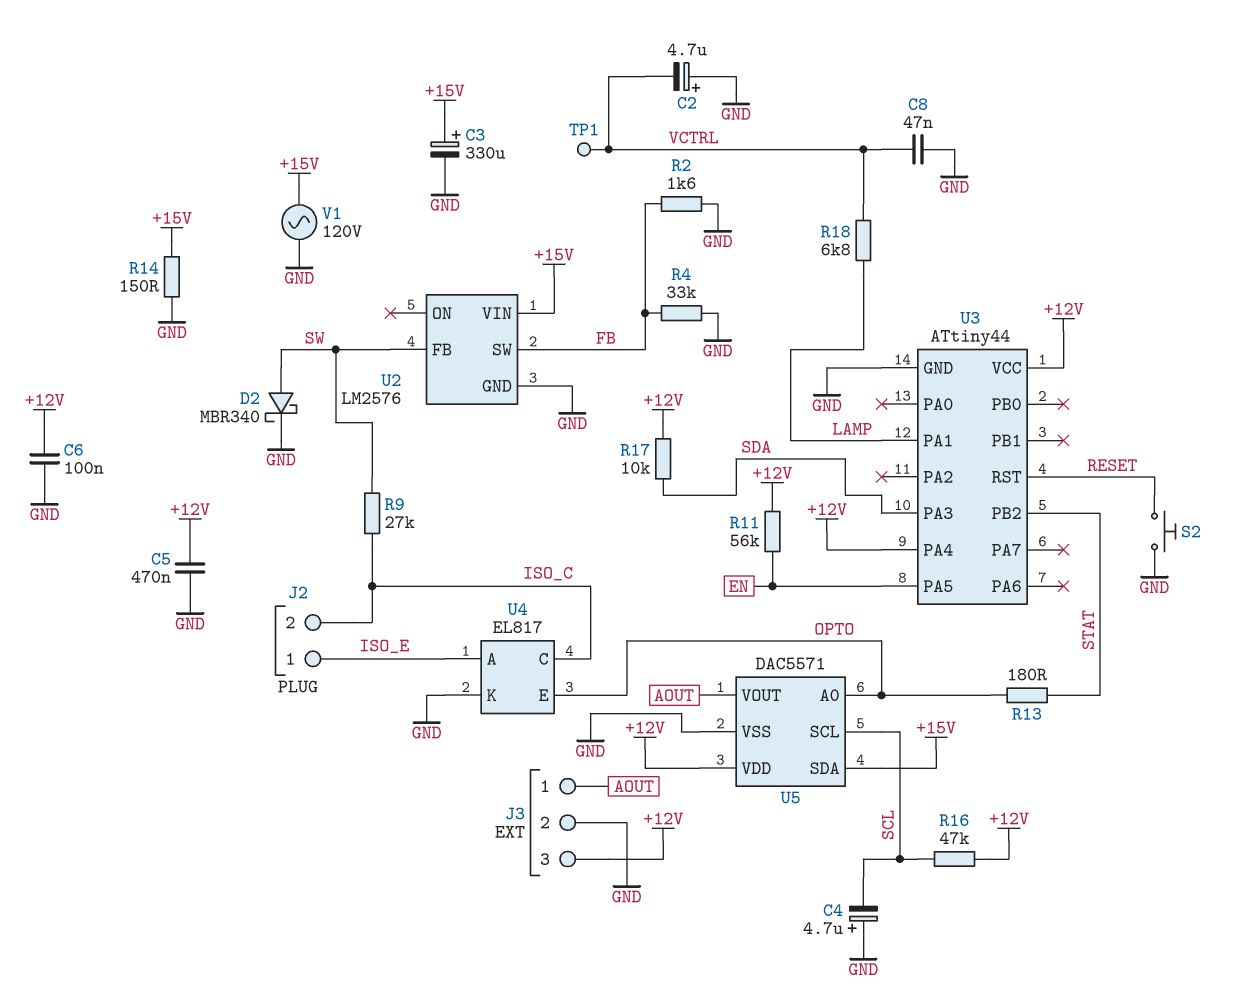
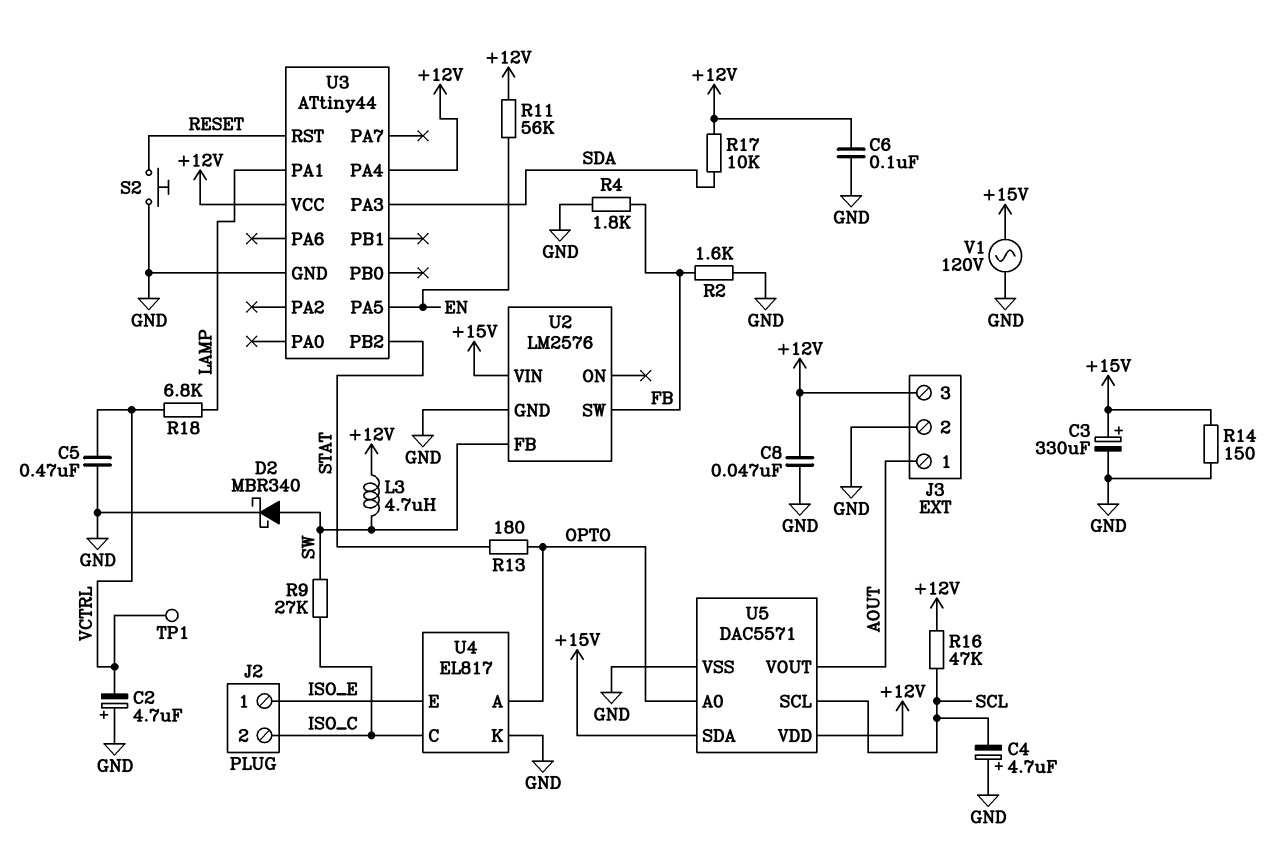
C5: 470nF (+12V, GND) -> 470nF (GND, VCTRL)
C8: 47nF (GND, VCTRL) -> 47nF (+12V, GND)
L3: none -> 4.7uH (+12V, SW)
R4: 33k (FB, GND) -> 1.8k (FB, GND)
U4 pin A: ISO_E -> OPTO
U4 pin E: OPTO -> ISO_E

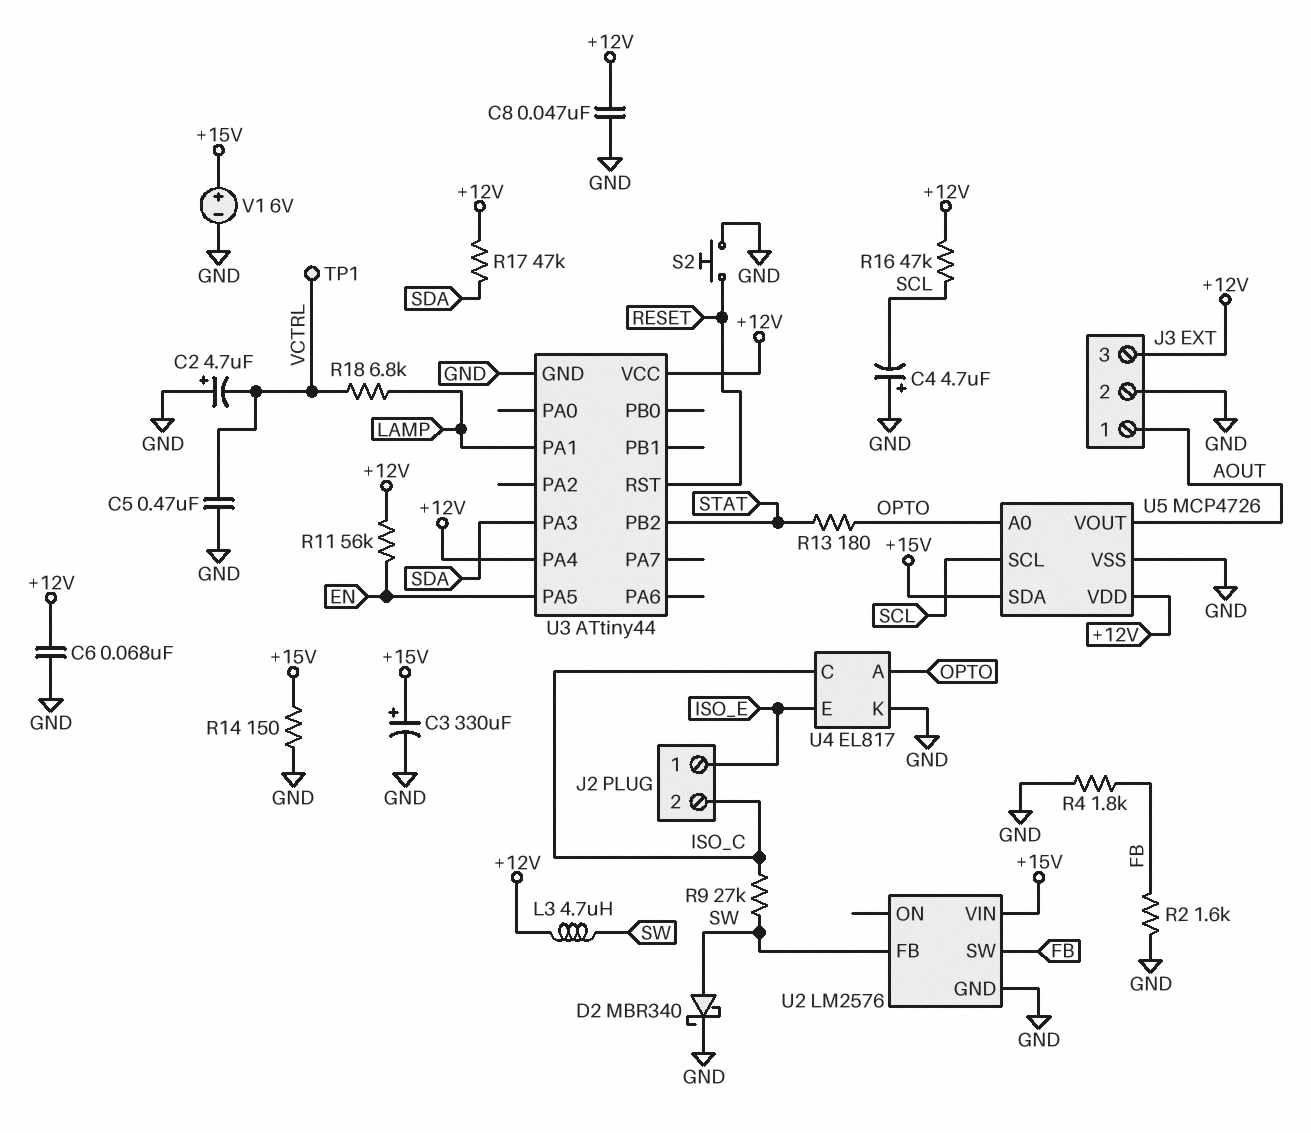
C6: 100nF (+12V, GND) -> 68nF (+12V, GND)
R17: 10k (+12V, SDA) -> 47k (+12V, SDA)
U5: DAC5571 -> MCP4726
V1: AC 120V (+15V, GND) -> 6V (plus +15V, minus GND)

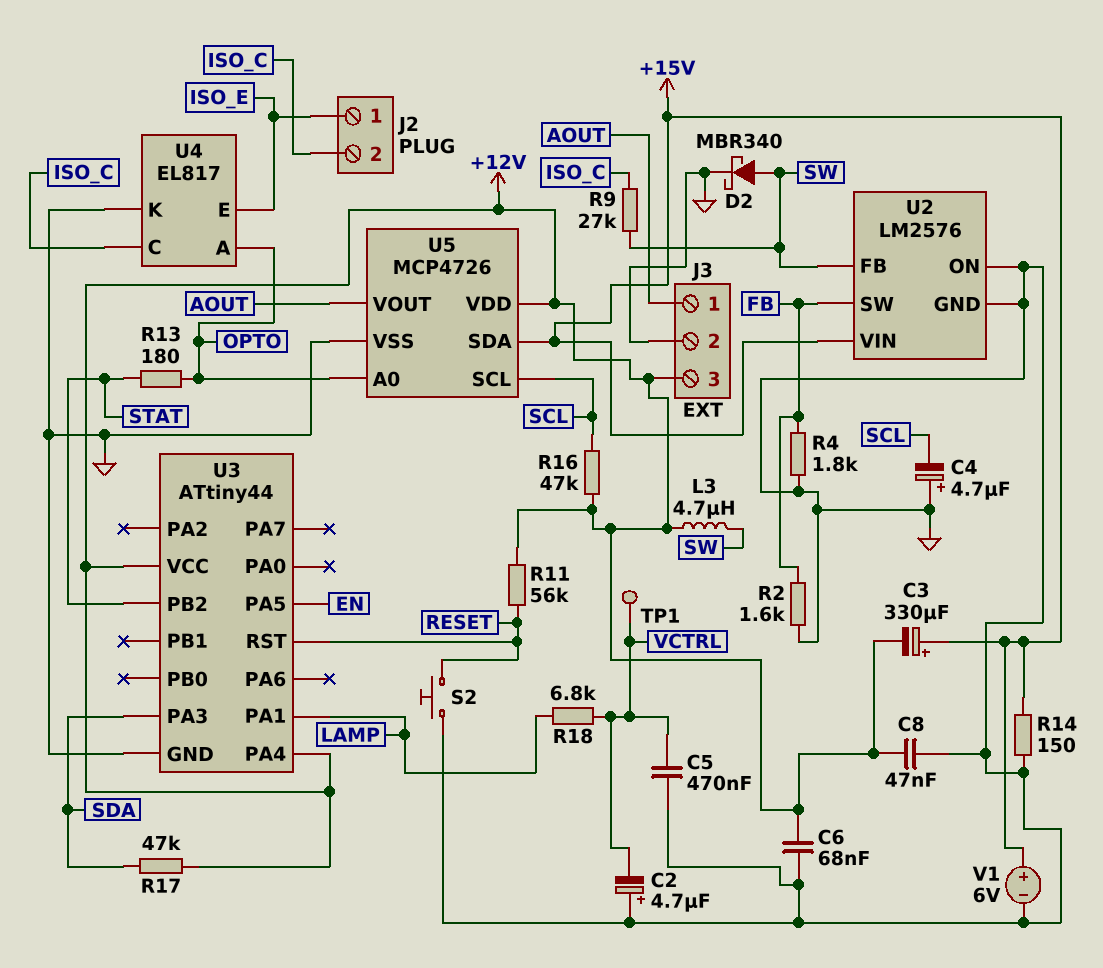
C3: 330uF (plus +15V, minus GND) -> 330uF (plus +15V, minus +12V)
R11: 56k (+12V, EN) -> 56k (+12V, RESET)
U2 pin ON: none -> GND

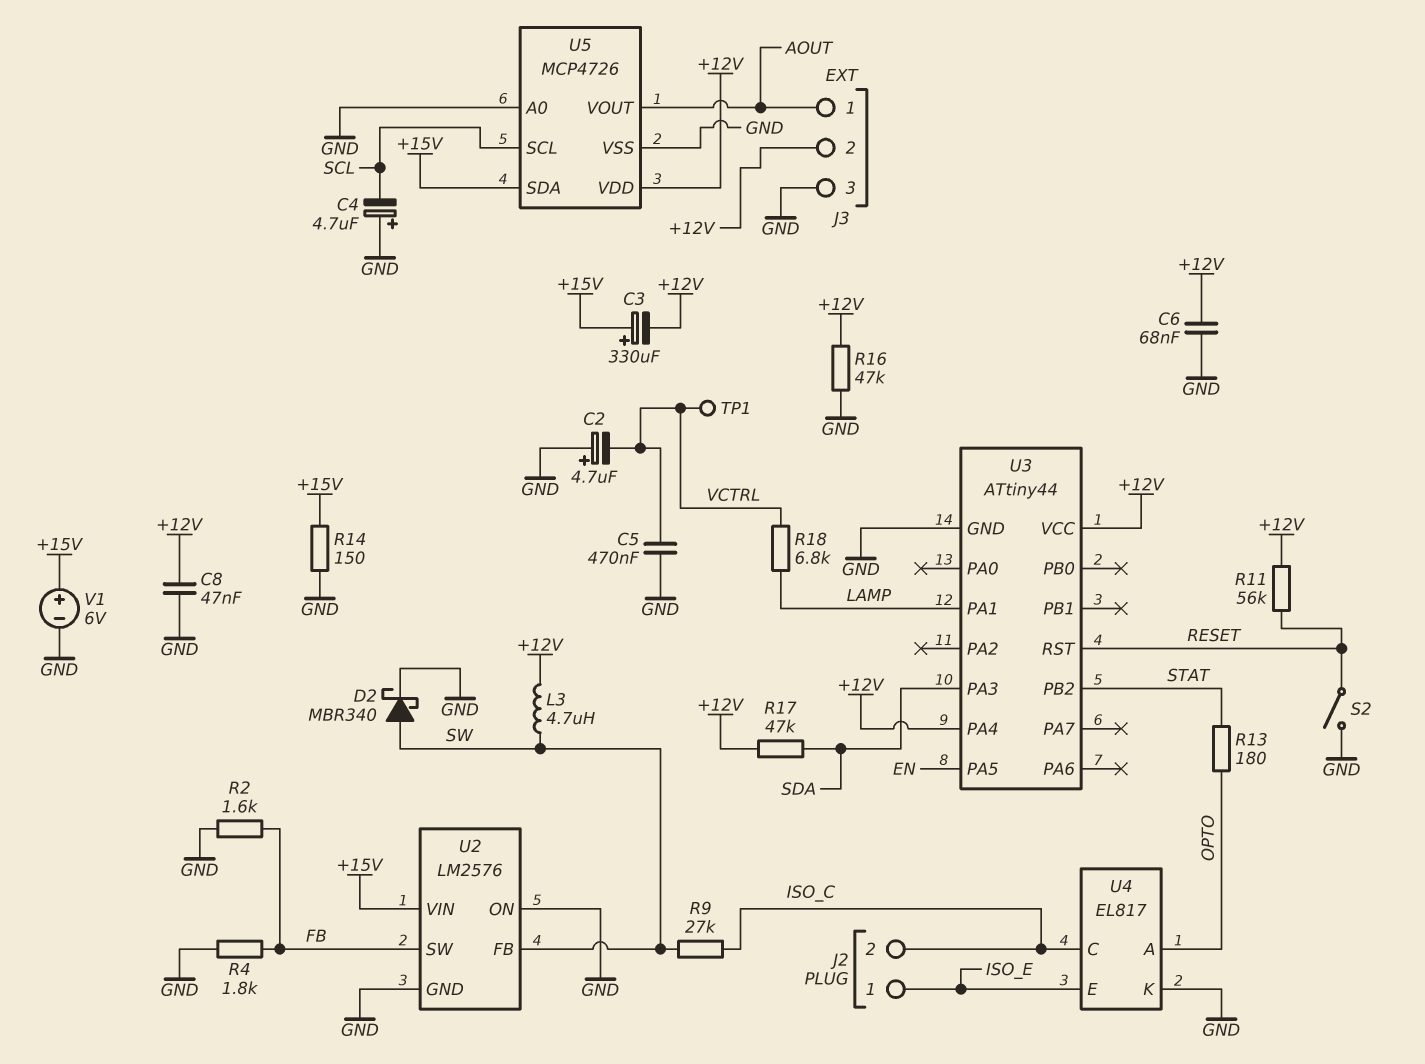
J3 pin 2: GND -> +12V
J3 pin 3: +12V -> GND
R16: 47k (+12V, SCL) -> 47k (+12V, GND)
S2: button (GND, RESET) -> switch (GND, RESET)
U5 pin A0: OPTO -> GND

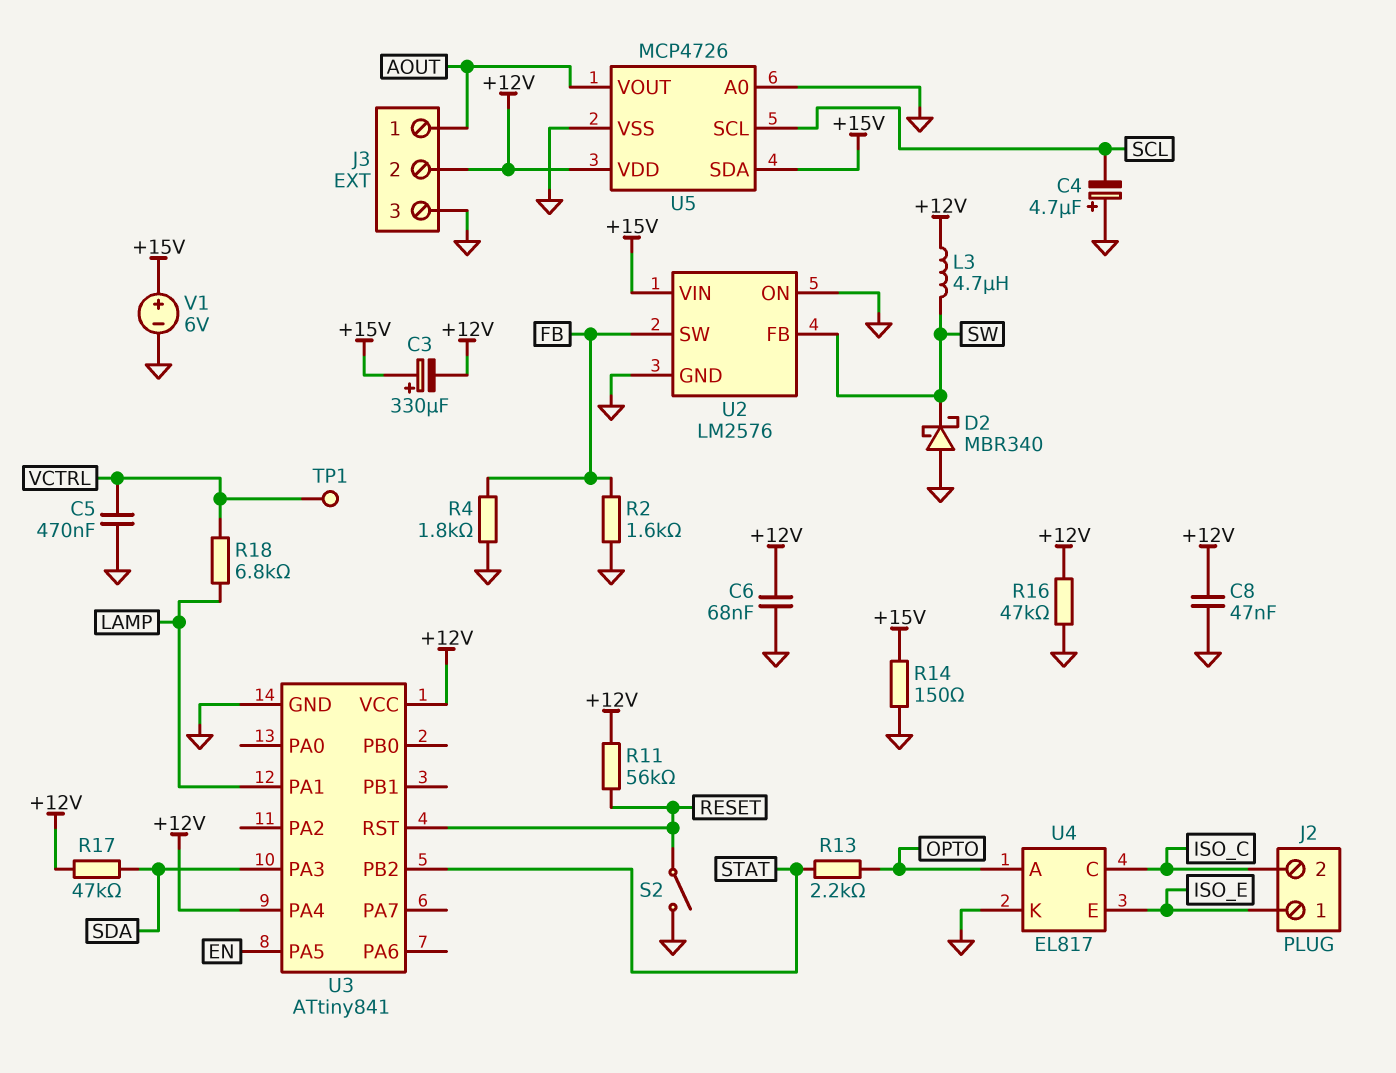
C2: 4.7uF (plus GND, minus VCTRL) -> none
D2: schottky MBR340 (A SW, K GND) -> schottky MBR340 (A GND, K SW)
R9: 27k (ISO_C, SW) -> none
R13: 180 (OPTO, STAT) -> 2.2k (OPTO, STAT)
U3: ATtiny44 -> ATtiny841

